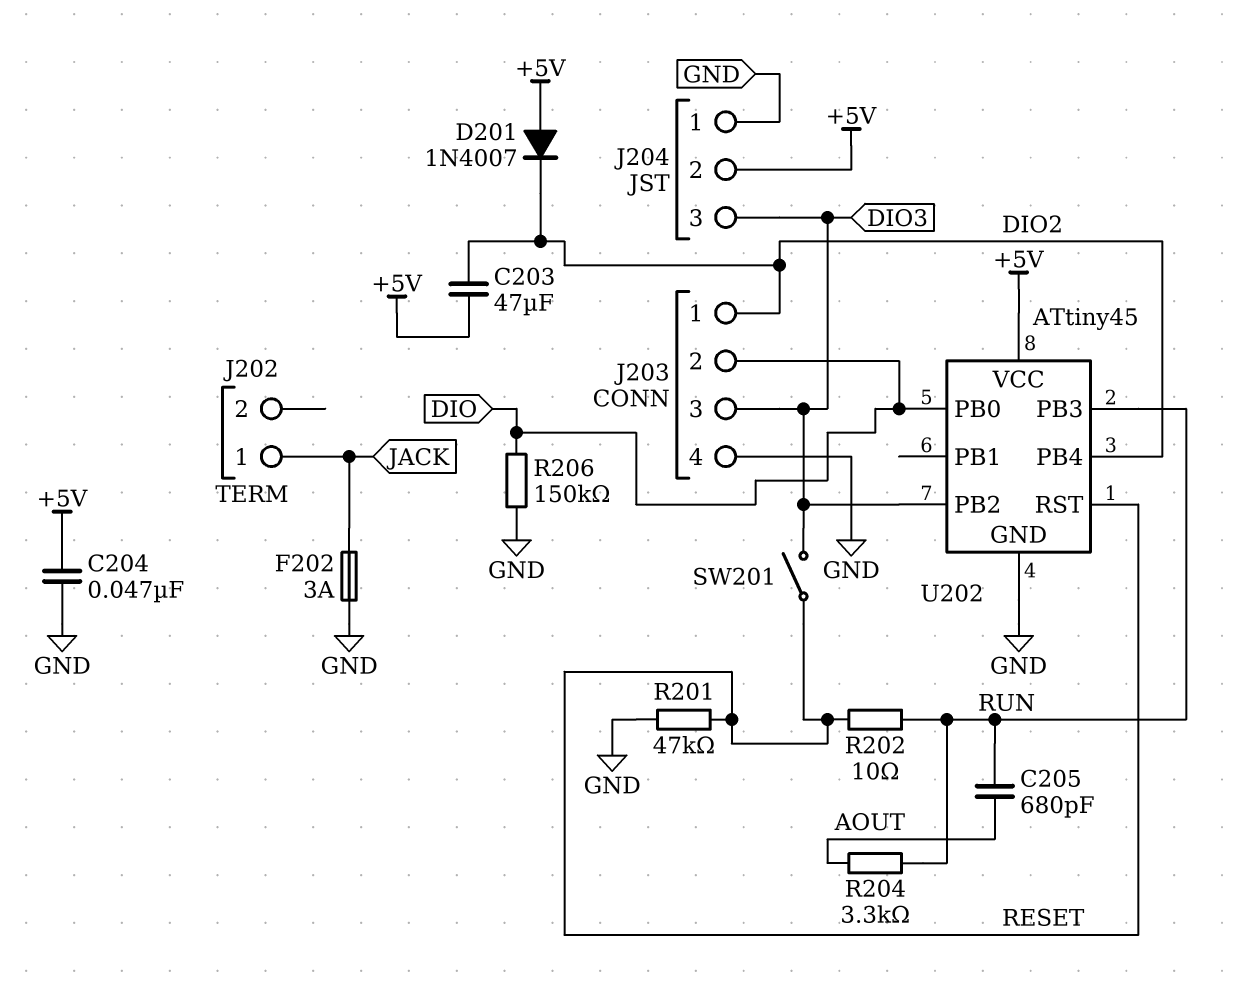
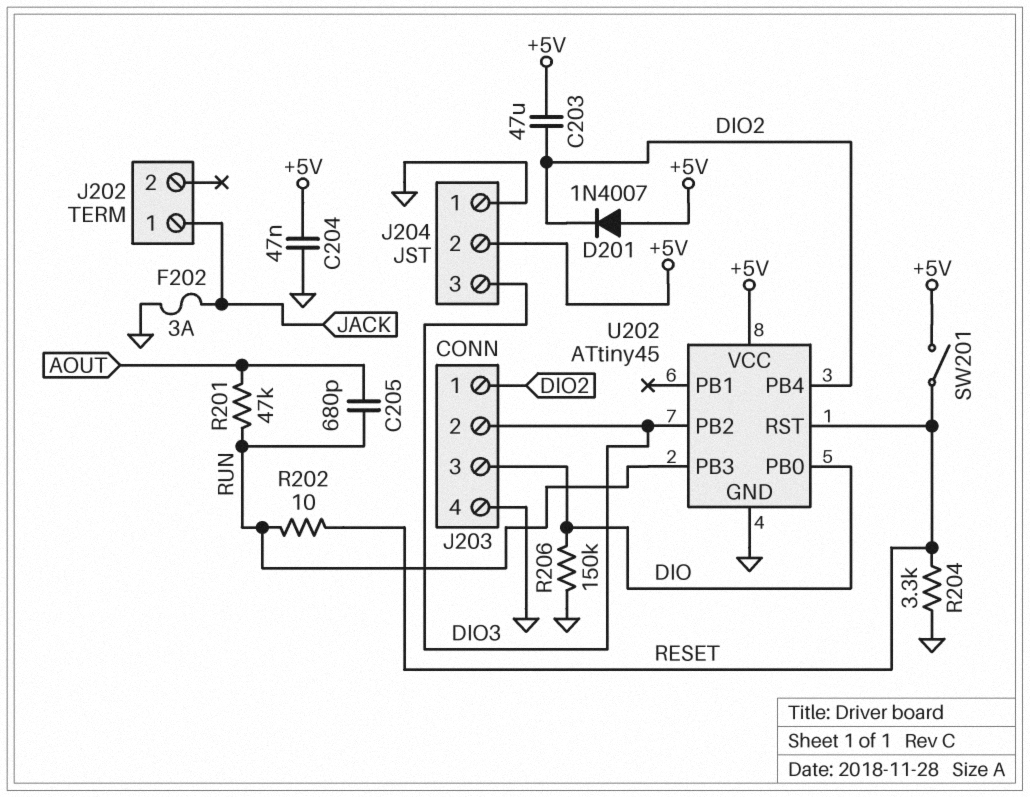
J203 pin 2: DIO -> DIO3
J203 pin 3: DIO3 -> DIO
R201: 47k (GND, RESET) -> 47k (AOUT, RUN)
R204: 3.3k (AOUT, RUN) -> 3.3k (GND, RESET)
SW201: switch (DIO3, RESET) -> switch (+5V, RESET)

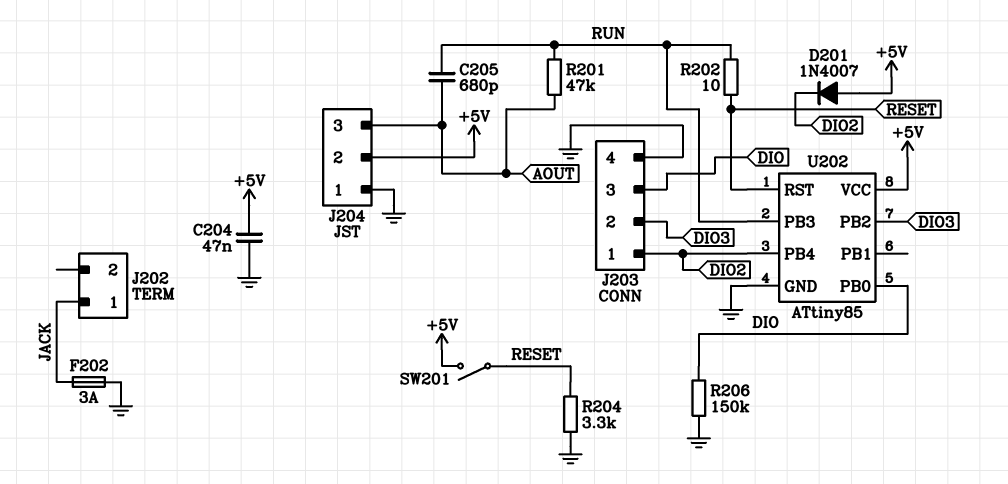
C203: 47uF (+5V, DIO2) -> none
J204 pin 3: DIO3 -> AOUT
U202: ATtiny45 -> ATtiny85

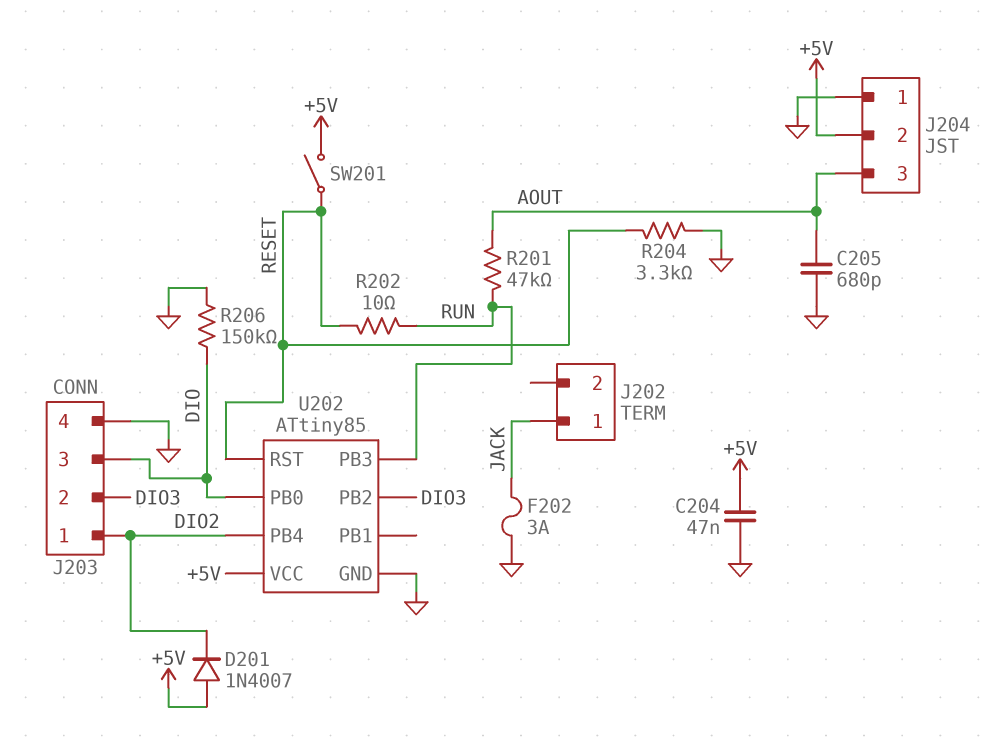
C205: 680pF (AOUT, RUN) -> 680pF (AOUT, GND)

